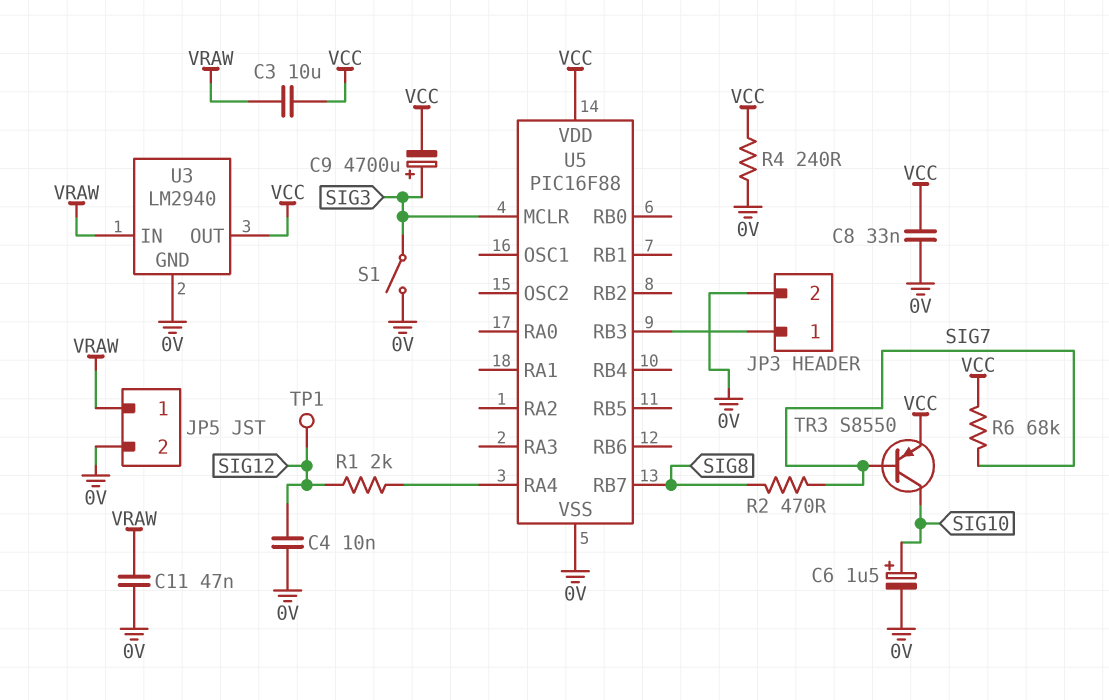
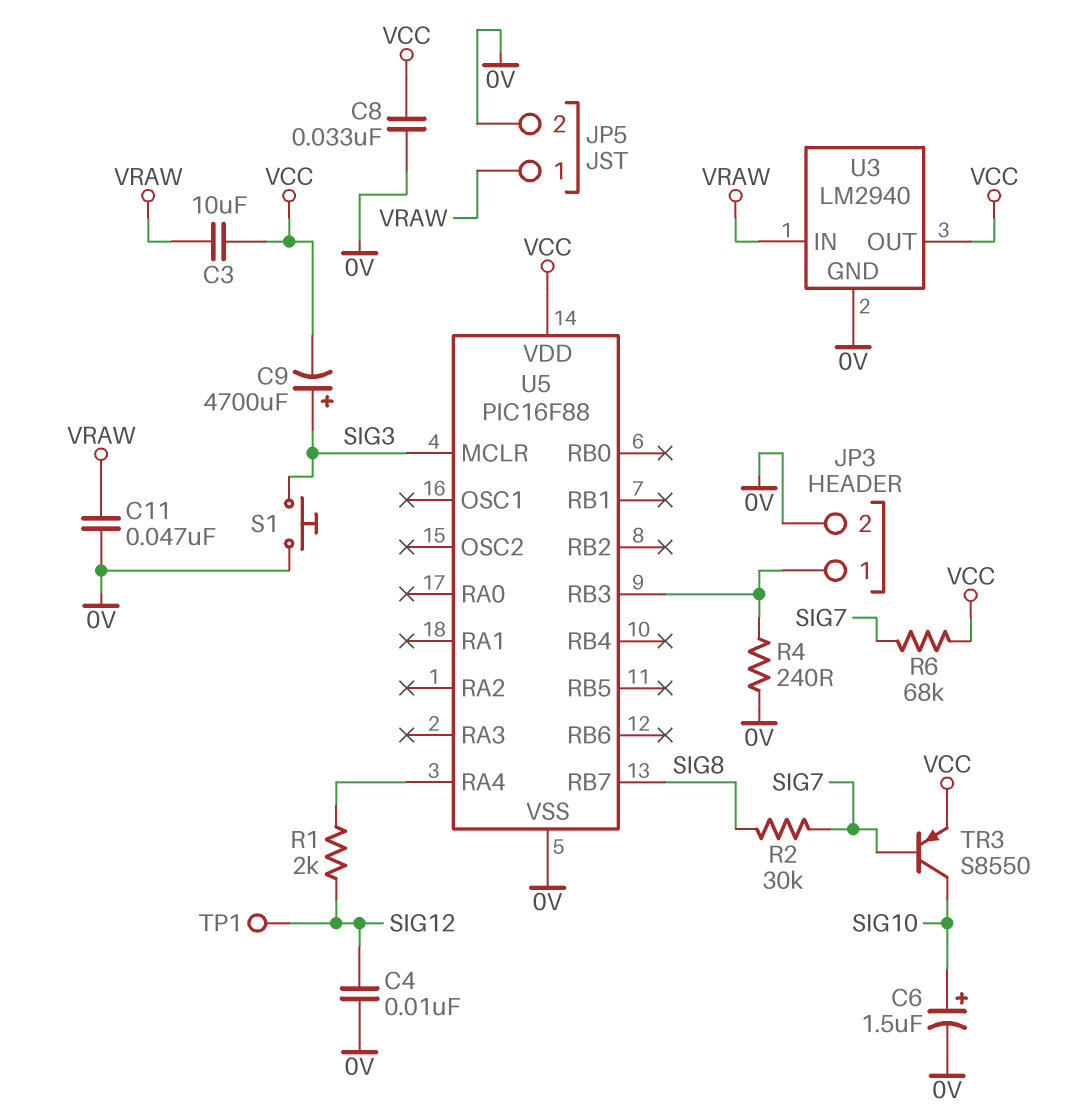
R2: 470 (SIG7, SIG8) -> 30k (SIG7, SIG8)
R4: 240 (0V, VCC) -> 240 (0V, JP3/1)
S1: switch (0V, SIG3) -> button (0V, SIG3)

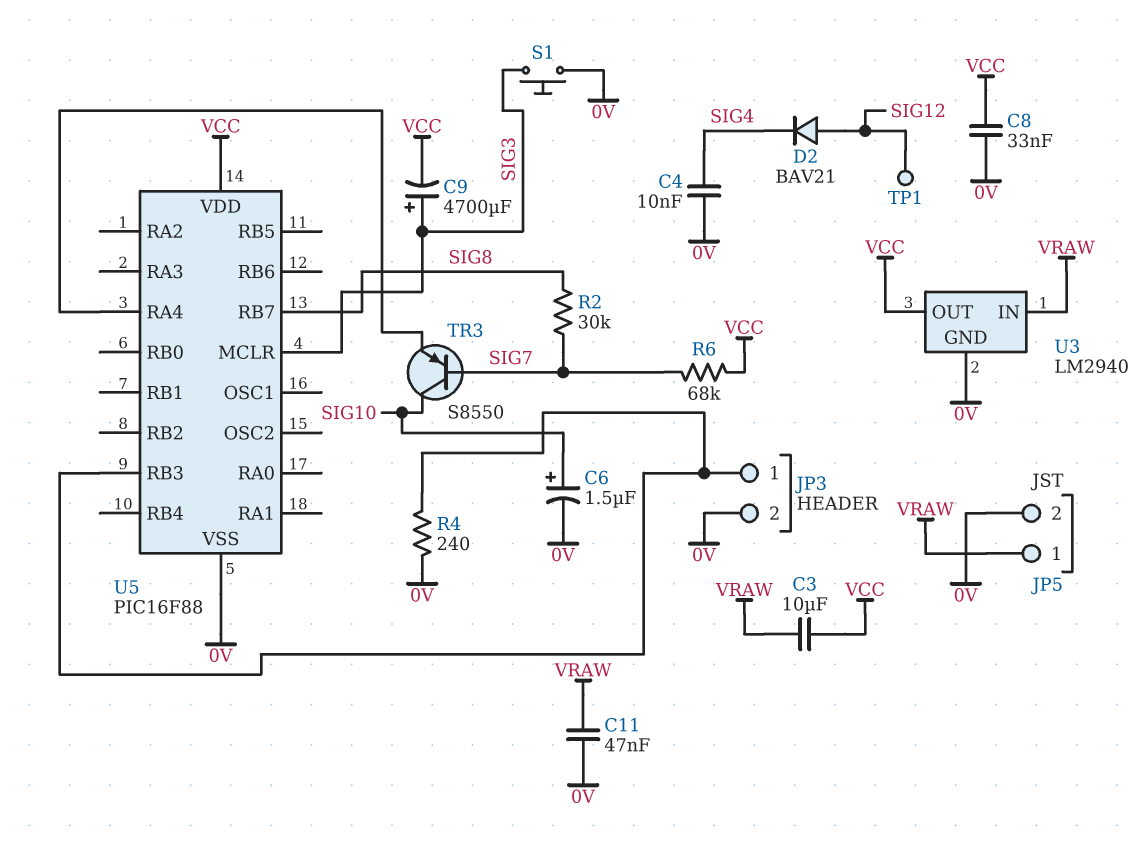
C4: 10nF (0V, SIG12) -> 10nF (0V, SIG4)
D2: none -> diode BAV21 (A SIG12, K SIG4)
R1: 2k (SIG12, U5/RA4) -> none
TR3: PNP S8550 (B SIG7, C SIG10, E VCC) -> PNP S8550 (B SIG7, C SIG10, E U5/RA4)

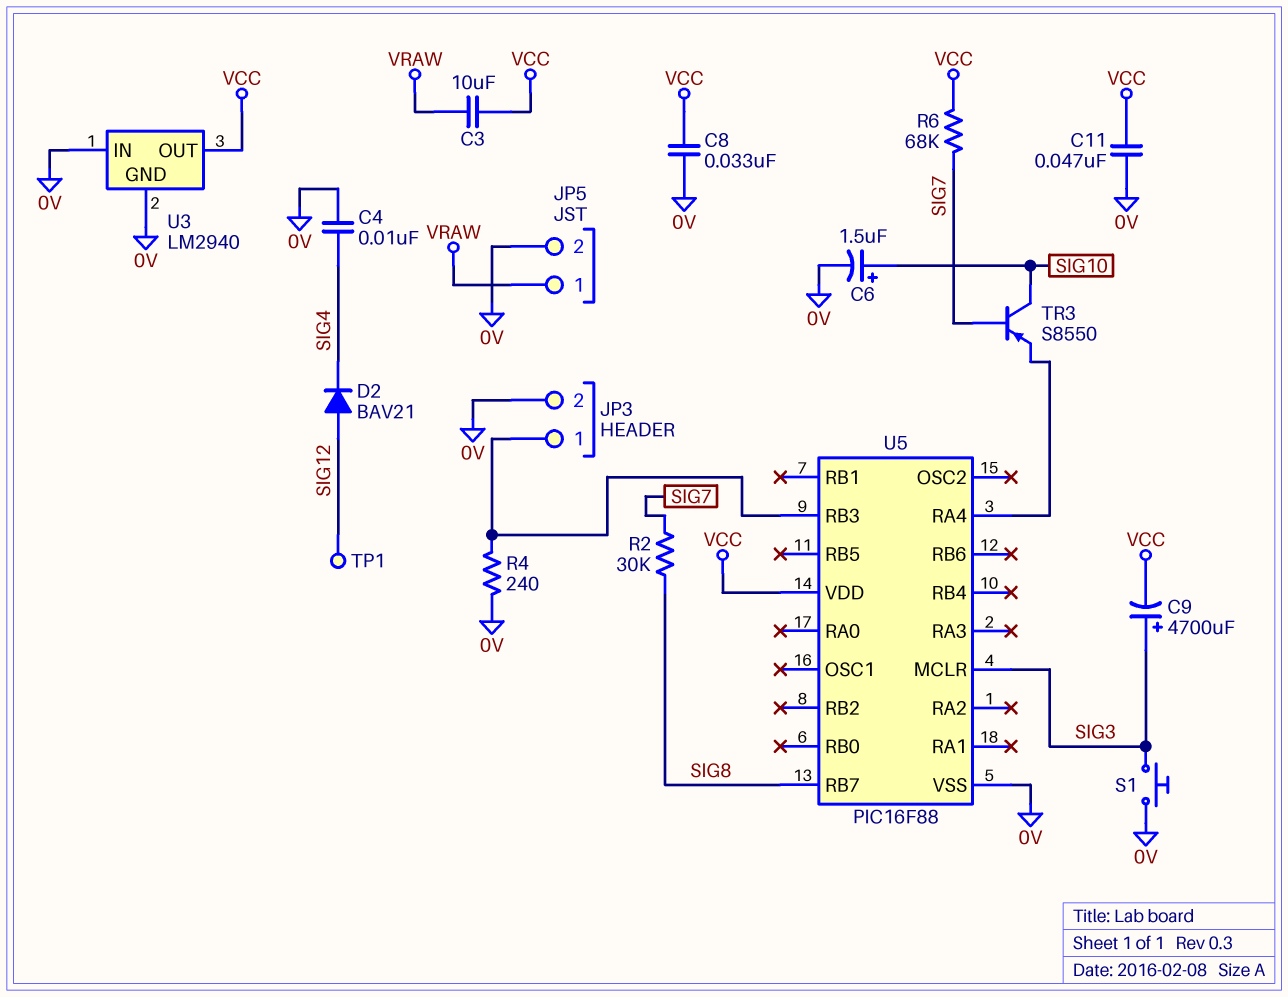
C11: 47nF (0V, VRAW) -> 47nF (0V, VCC)
U3 pin IN: VRAW -> 0V

